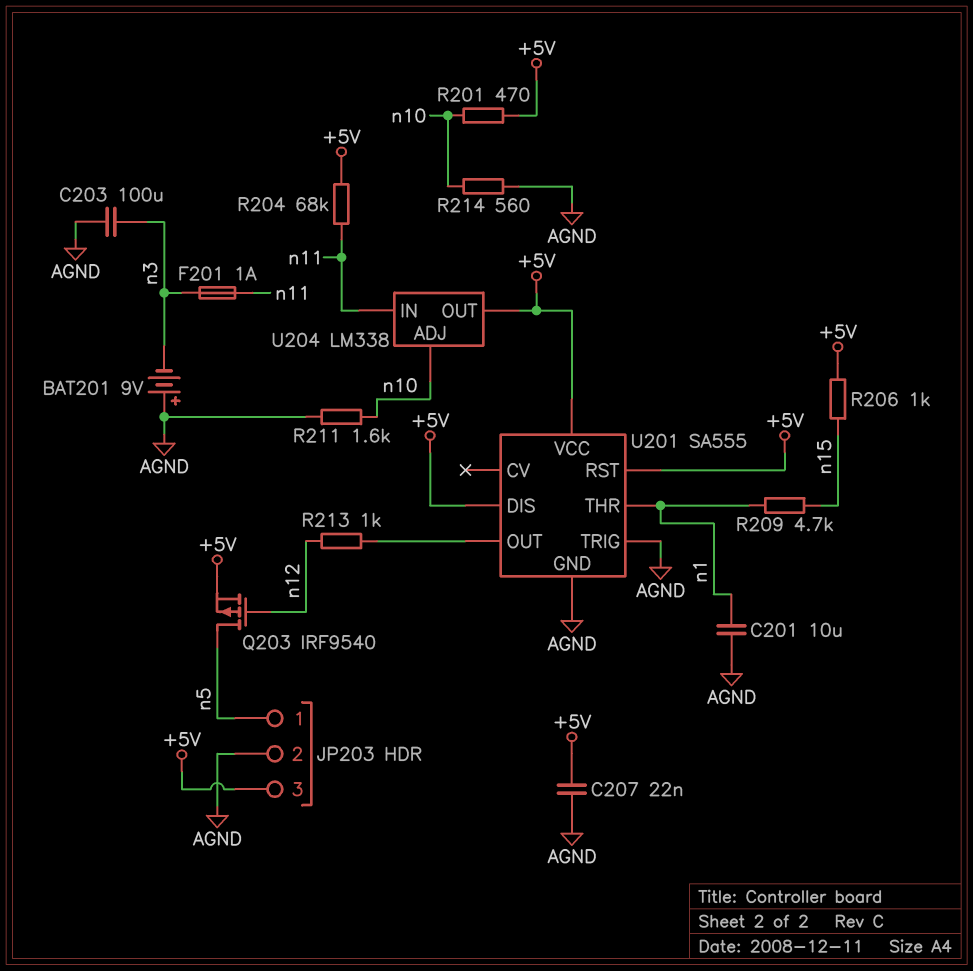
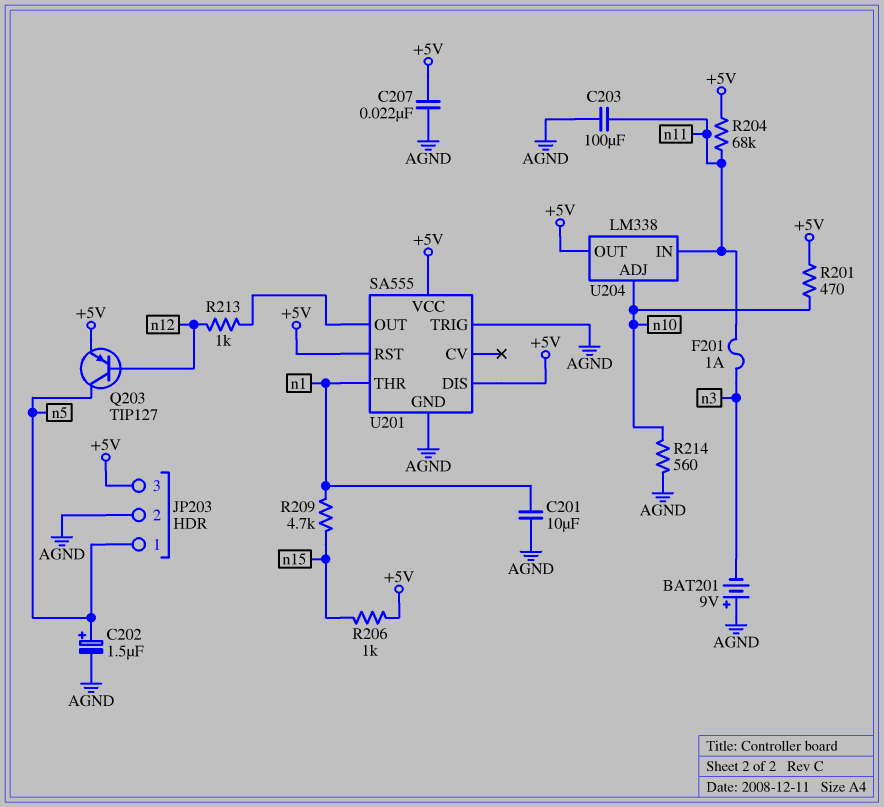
C202: none -> 1.5uF (plus n5, minus AGND)
C203: 100uF (AGND, n3) -> 100uF (AGND, n11)
Q203: PMOS IRF9540 (G n12, D n5, S +5V) -> PNP TIP127 (B n12, C n5, E +5V)
R211: 1.6k (AGND, n10) -> none

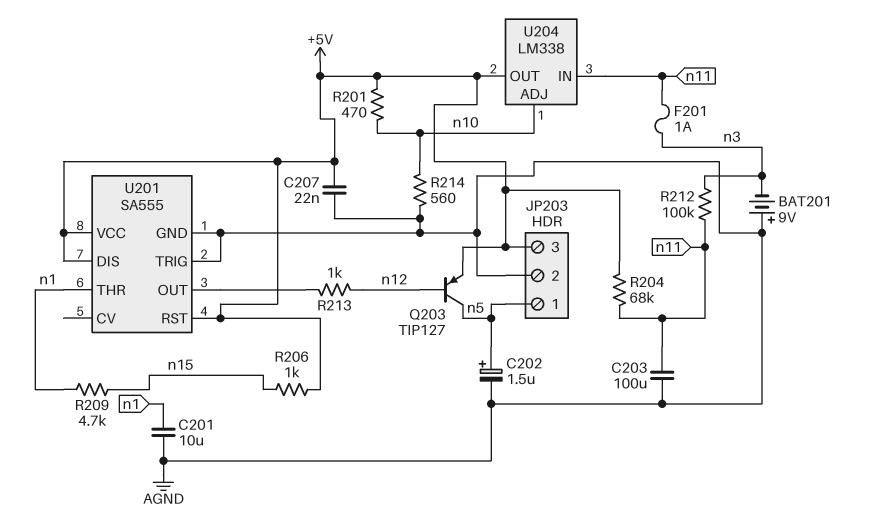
R212: none -> 100k (n3, n11)

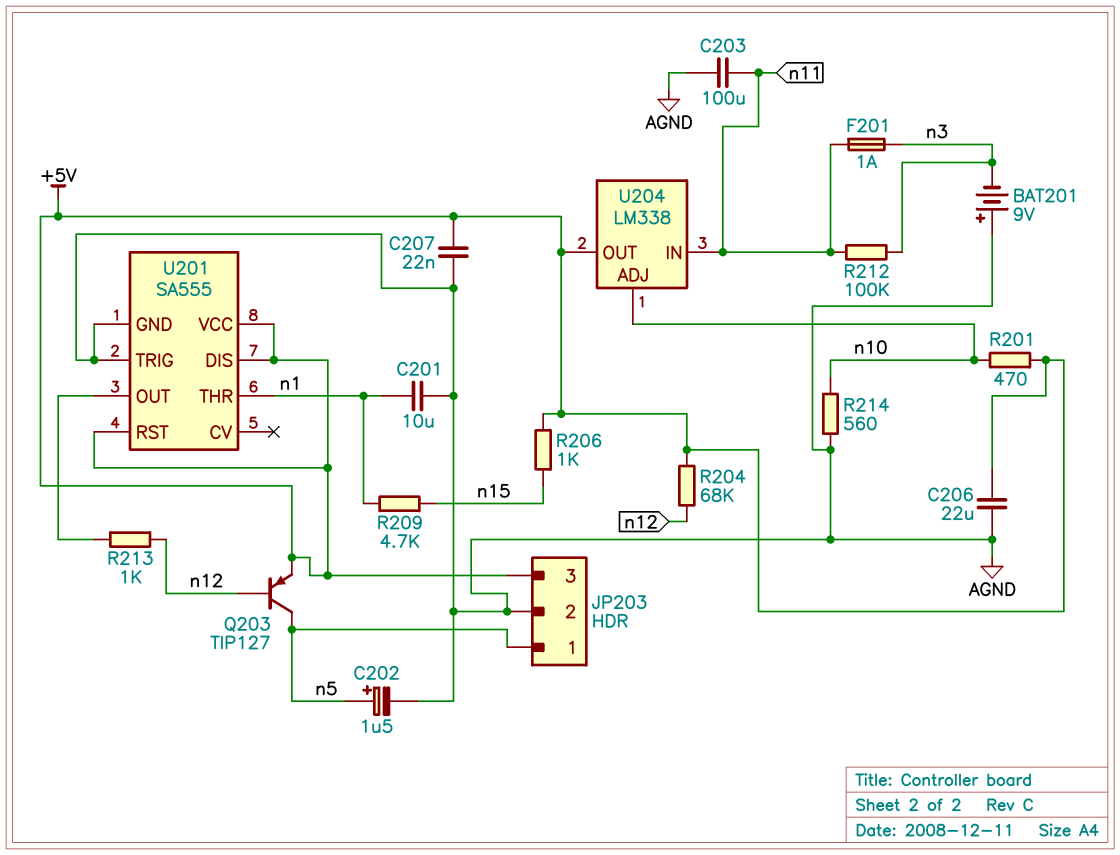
C206: none -> 22uF (+5V, AGND)
R204: 68k (+5V, n11) -> 68k (+5V, n12)

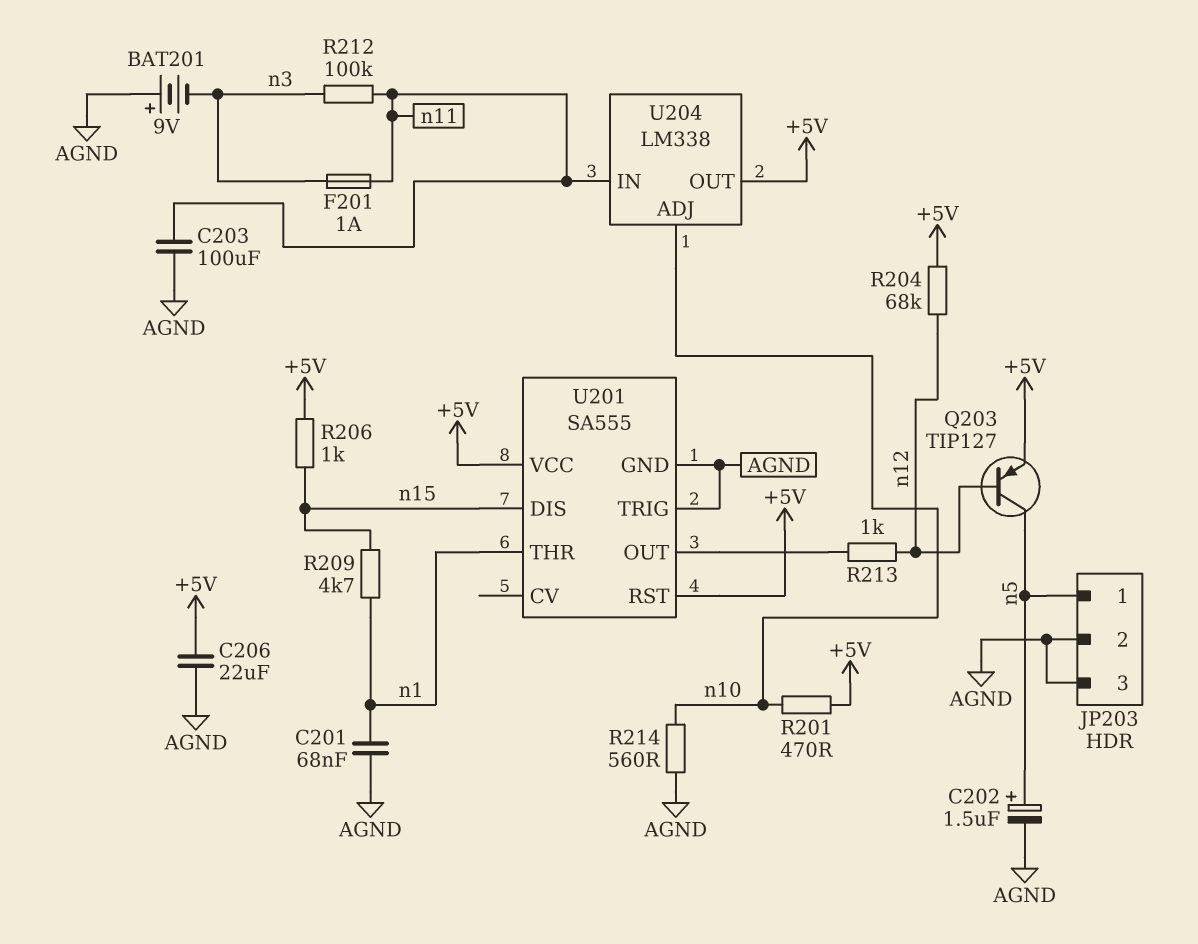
C201: 10uF (AGND, n1) -> 68nF (AGND, n1)
C207: 22nF (+5V, AGND) -> none
JP203 pin 3: +5V -> AGND
U201 pin DIS: +5V -> n15

